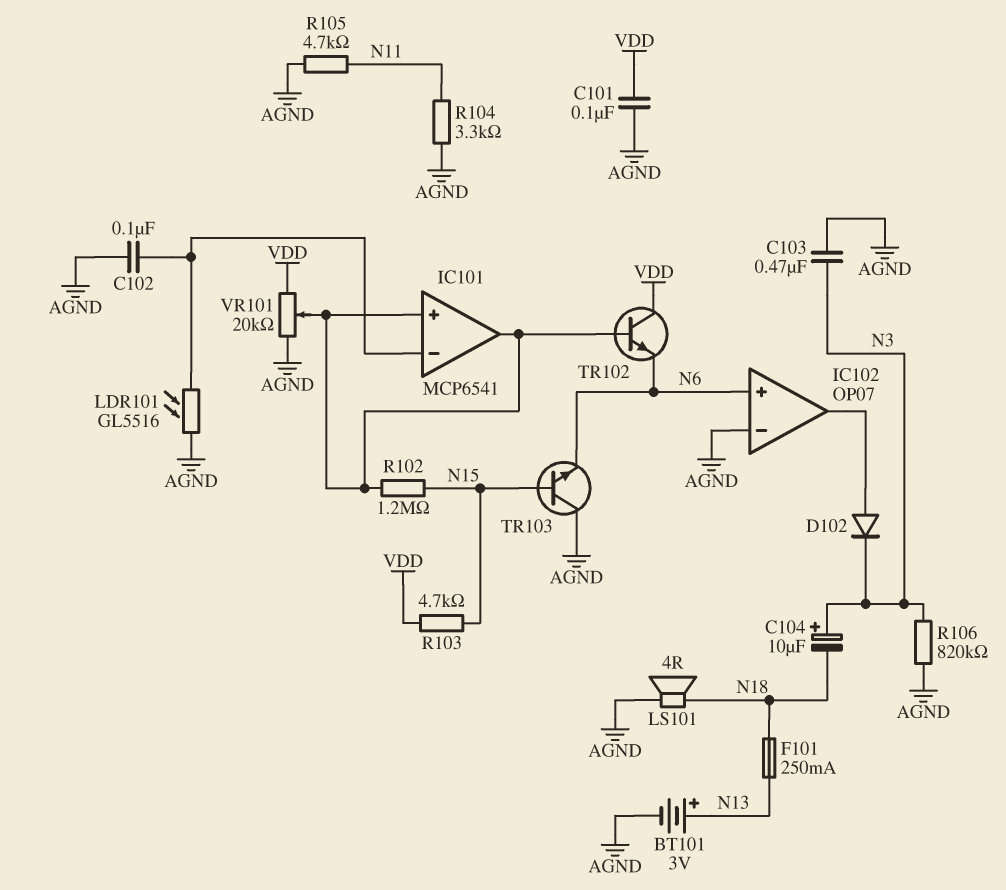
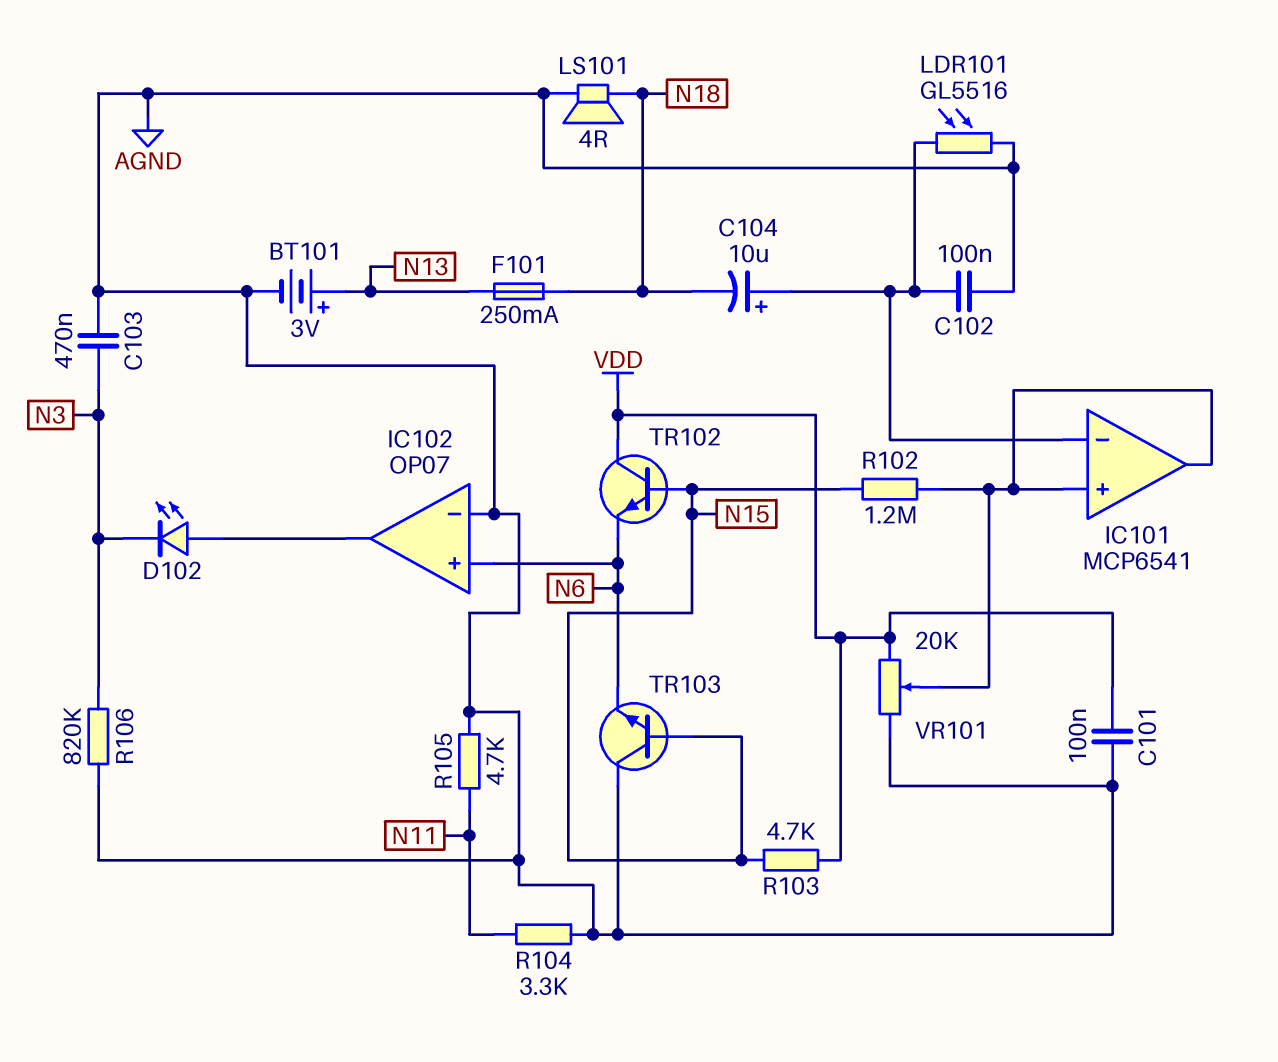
C104: 10uF (plus N3, minus N18) -> 10uF (plus IC101/in-, minus N18)
D102: diode (A IC102/out, K N3) -> LED (A IC102/out, K N3)
TR102: NPN (B IC101/in+, C VDD, E N6) -> NPN (B N15, C VDD, E N6)

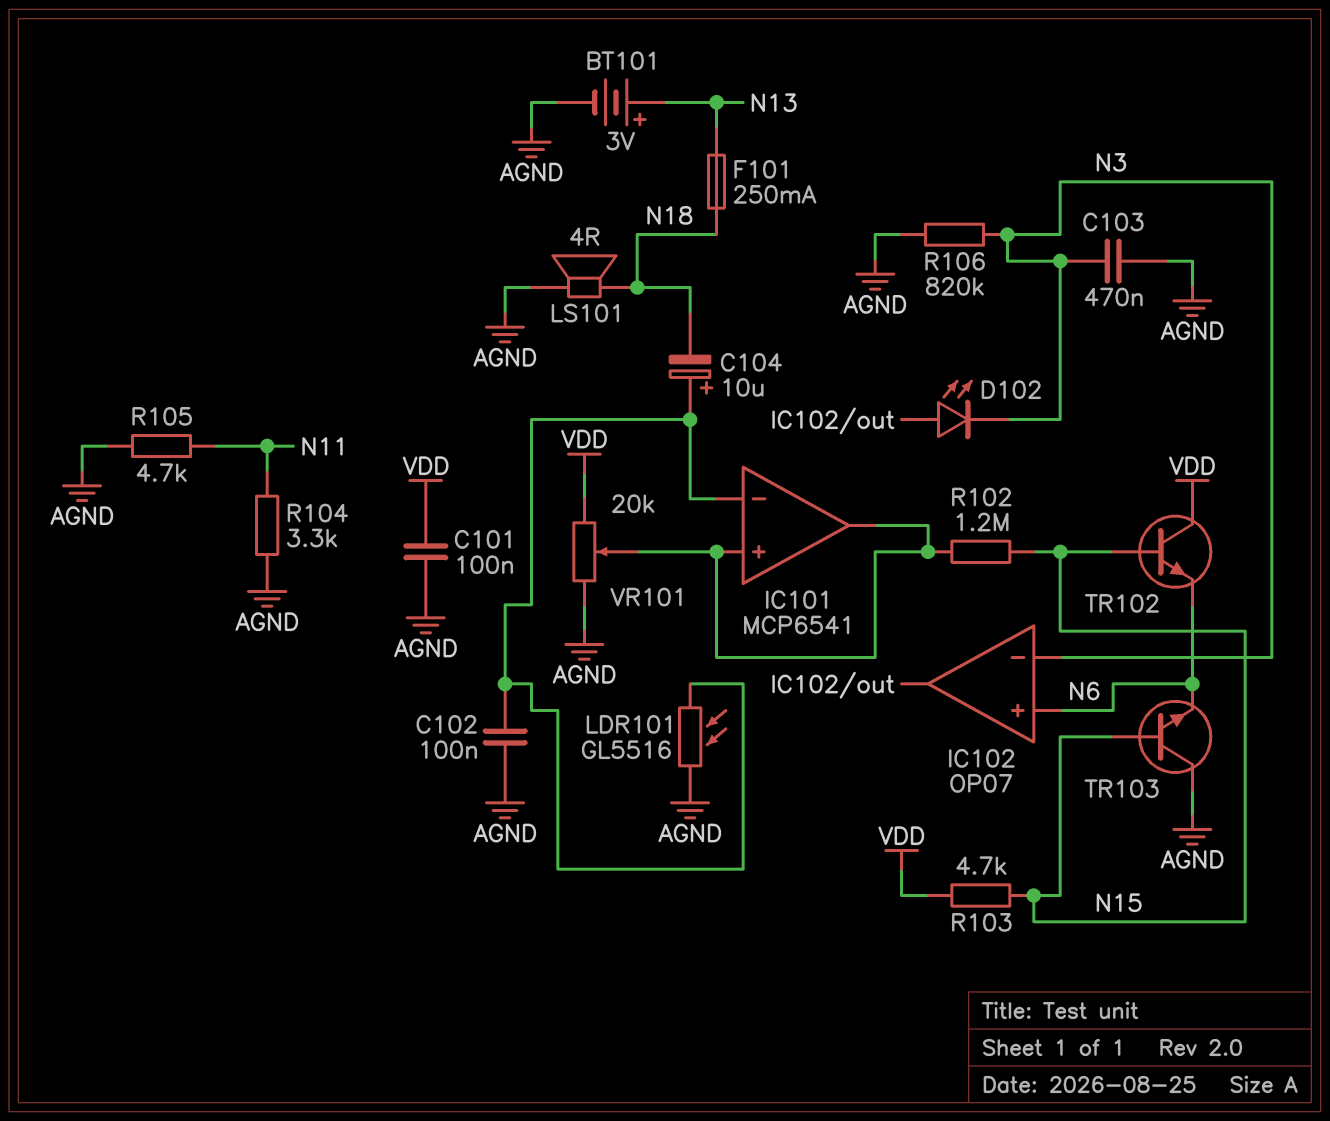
IC102 pin in-: AGND -> N3

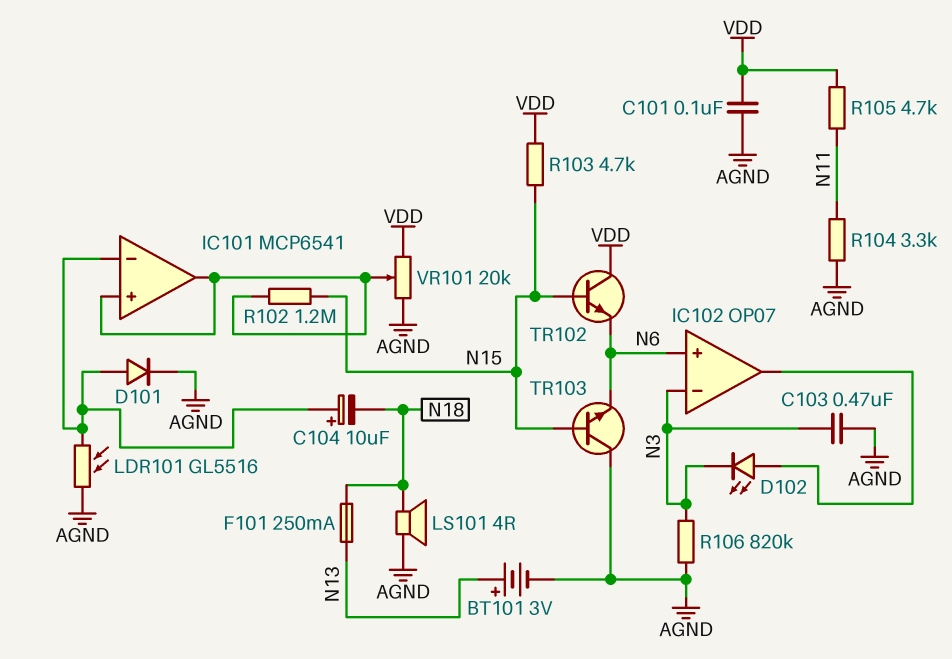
C102: 100nF (AGND, IC101/in-) -> none
D101: none -> diode (A IC101/in-, K AGND)
R105: 4.7k (AGND, N11) -> 4.7k (N11, VDD)

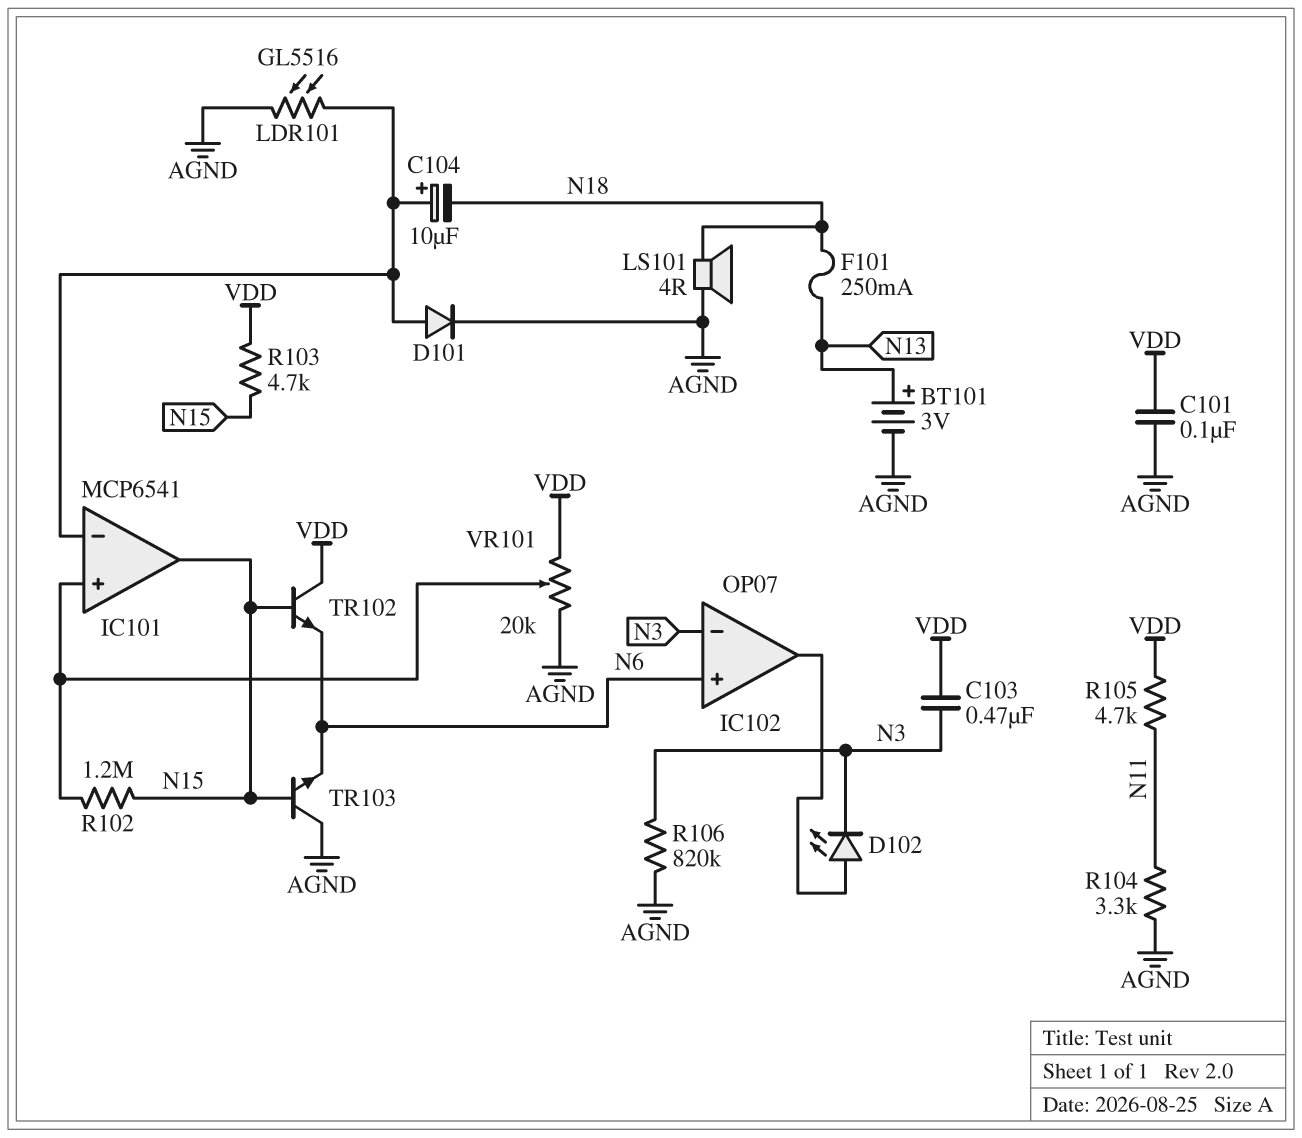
C103: 470nF (AGND, N3) -> 470nF (N3, VDD)
IC101 pin out: IC101/in+ -> N15

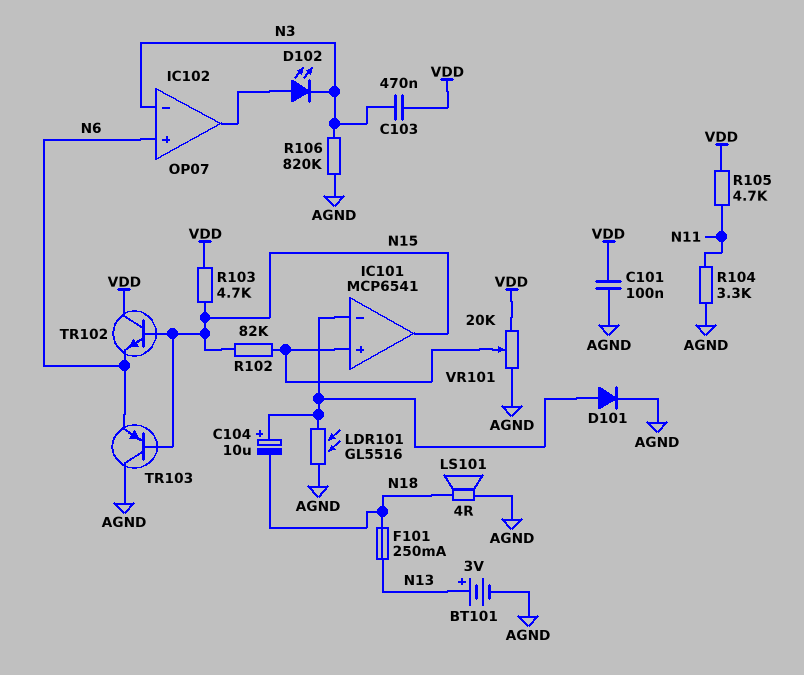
R102: 1.2M (IC101/in+, N15) -> 82k (IC101/in+, N15)
TR103: NPN (B N15, C AGND, E N6) -> PNP (B N15, C AGND, E N6)

